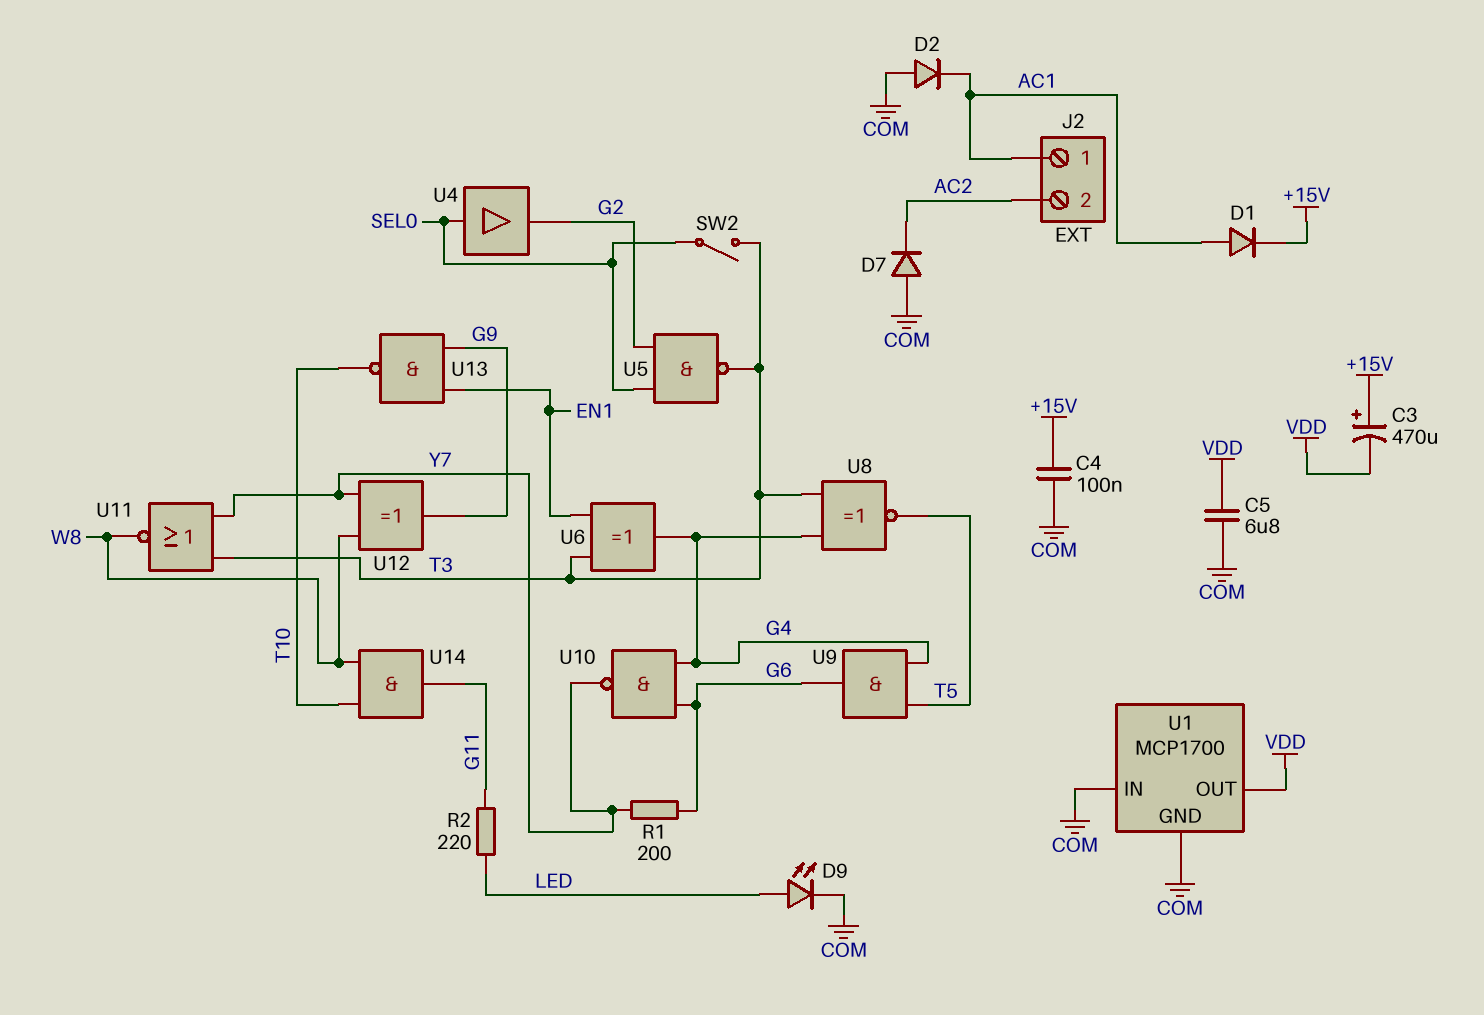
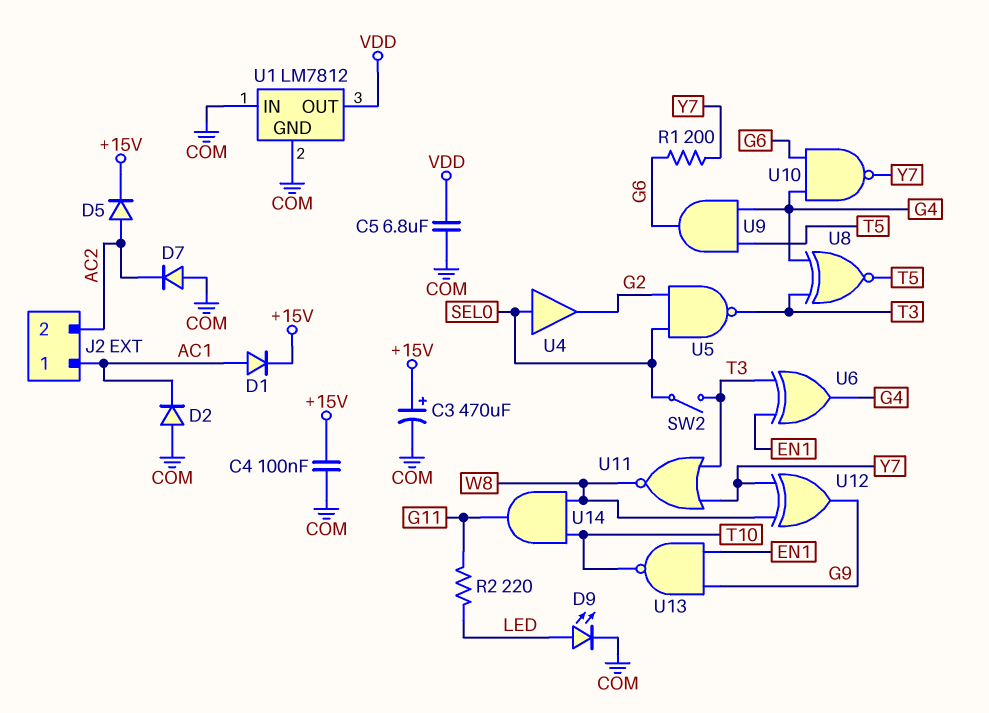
C3: 470uF (plus +15V, minus VDD) -> 470uF (plus +15V, minus COM)
D5: none -> diode (A AC2, K +15V)
U1: MCP1700 -> LM7812

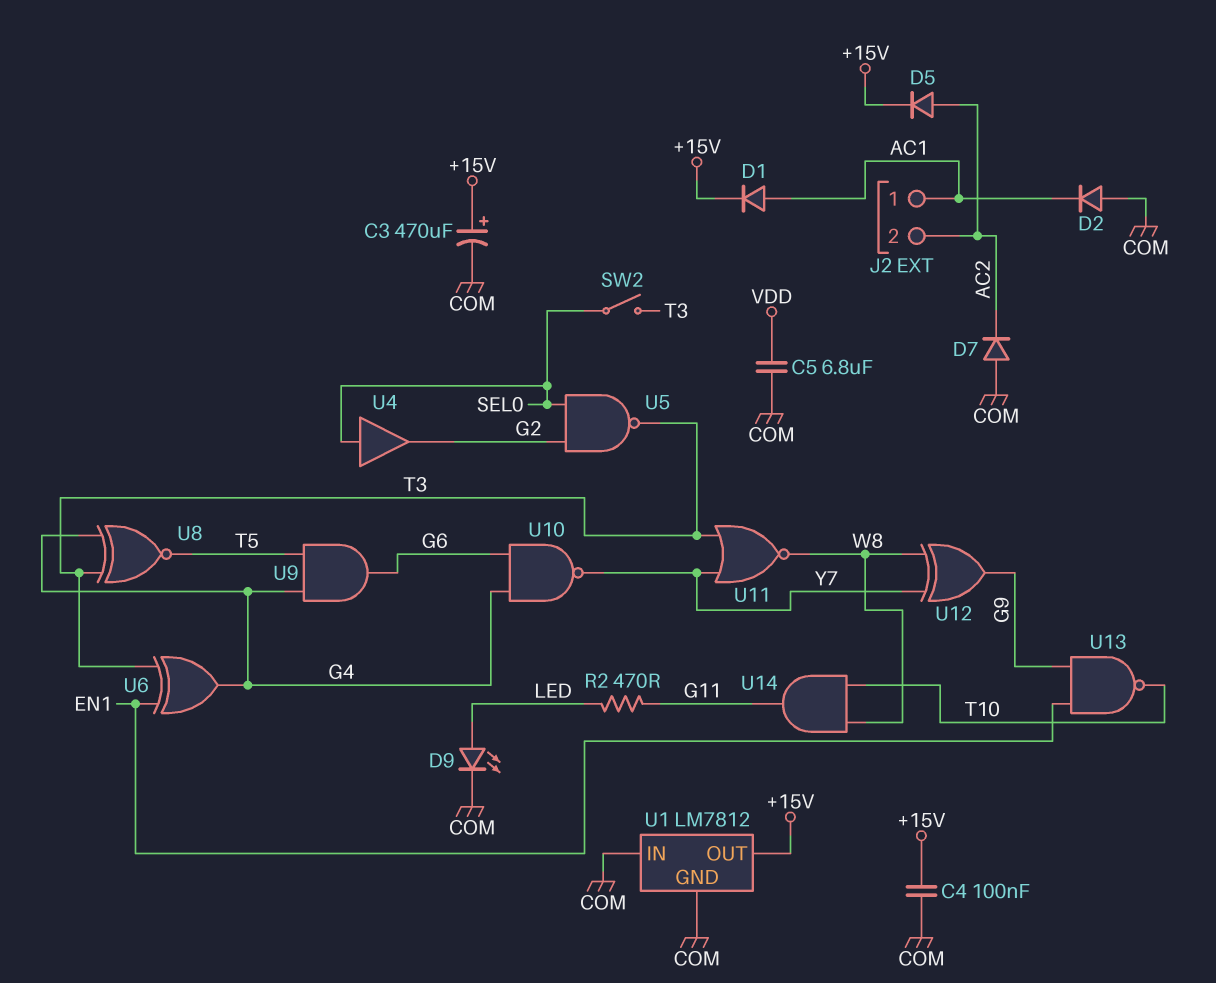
R1: 200 (G6, Y7) -> none
R2: 220 (G11, LED) -> 470 (G11, LED)
U1 pin OUT: VDD -> +15V

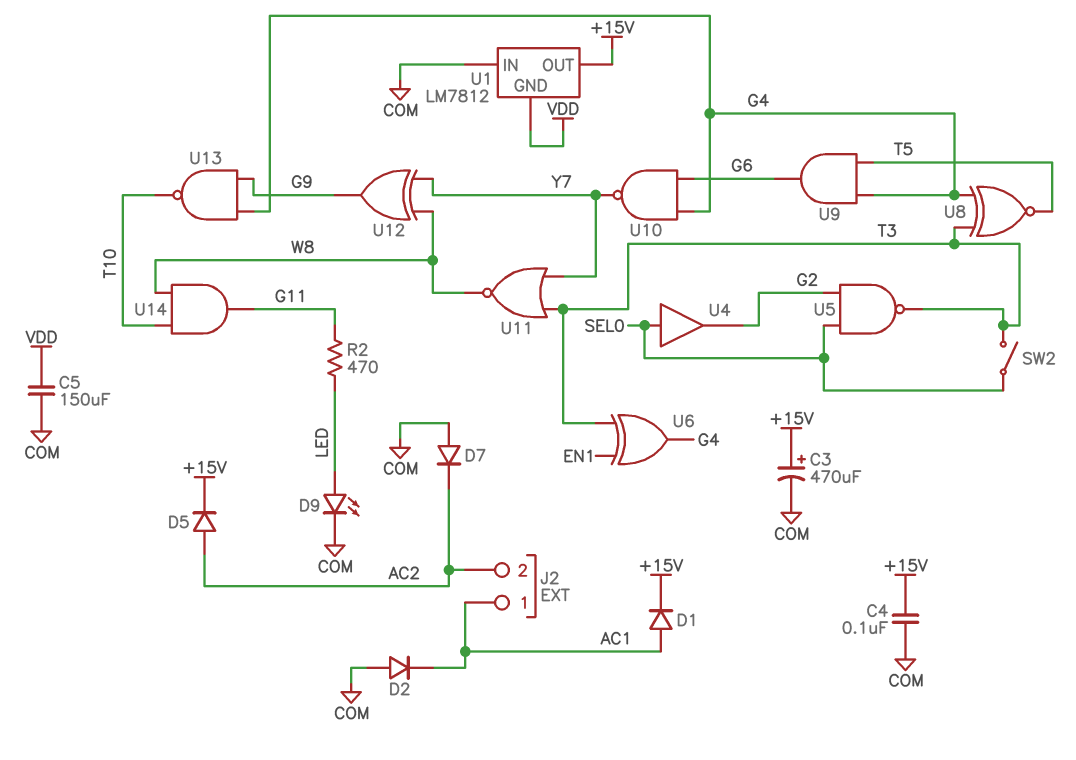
C5: 6.8uF (COM, VDD) -> 150uF (COM, VDD)
U1 pin GND: COM -> VDD
U13: NAND (in EN1, in G9, out T10) -> NAND (in G4, in G9, out T10)

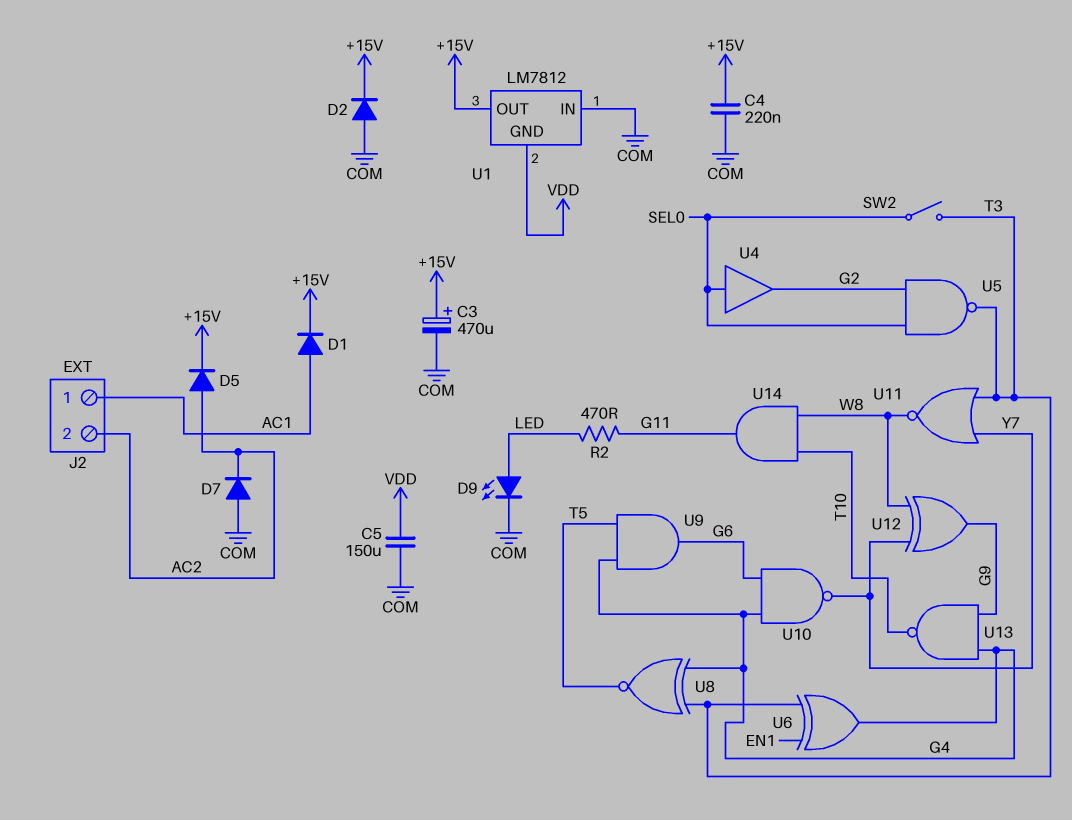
C4: 100nF (+15V, COM) -> 220nF (+15V, COM)
D2: diode (A COM, K AC1) -> diode (A COM, K +15V)

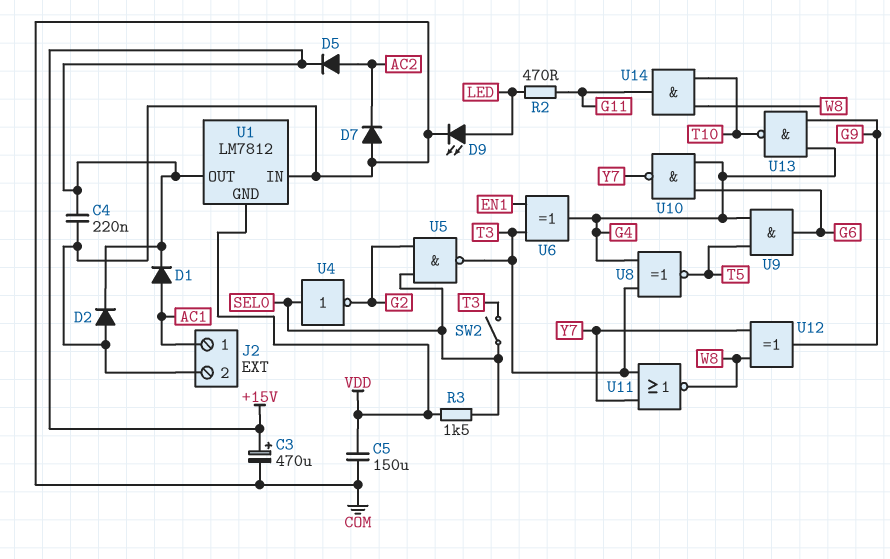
J2 pin 2: AC2 -> COM
R3: none -> 1.5k (SEL0, VDD)
U4: buffer (in SEL0, out G2) -> NOT (in SEL0, out G2)

